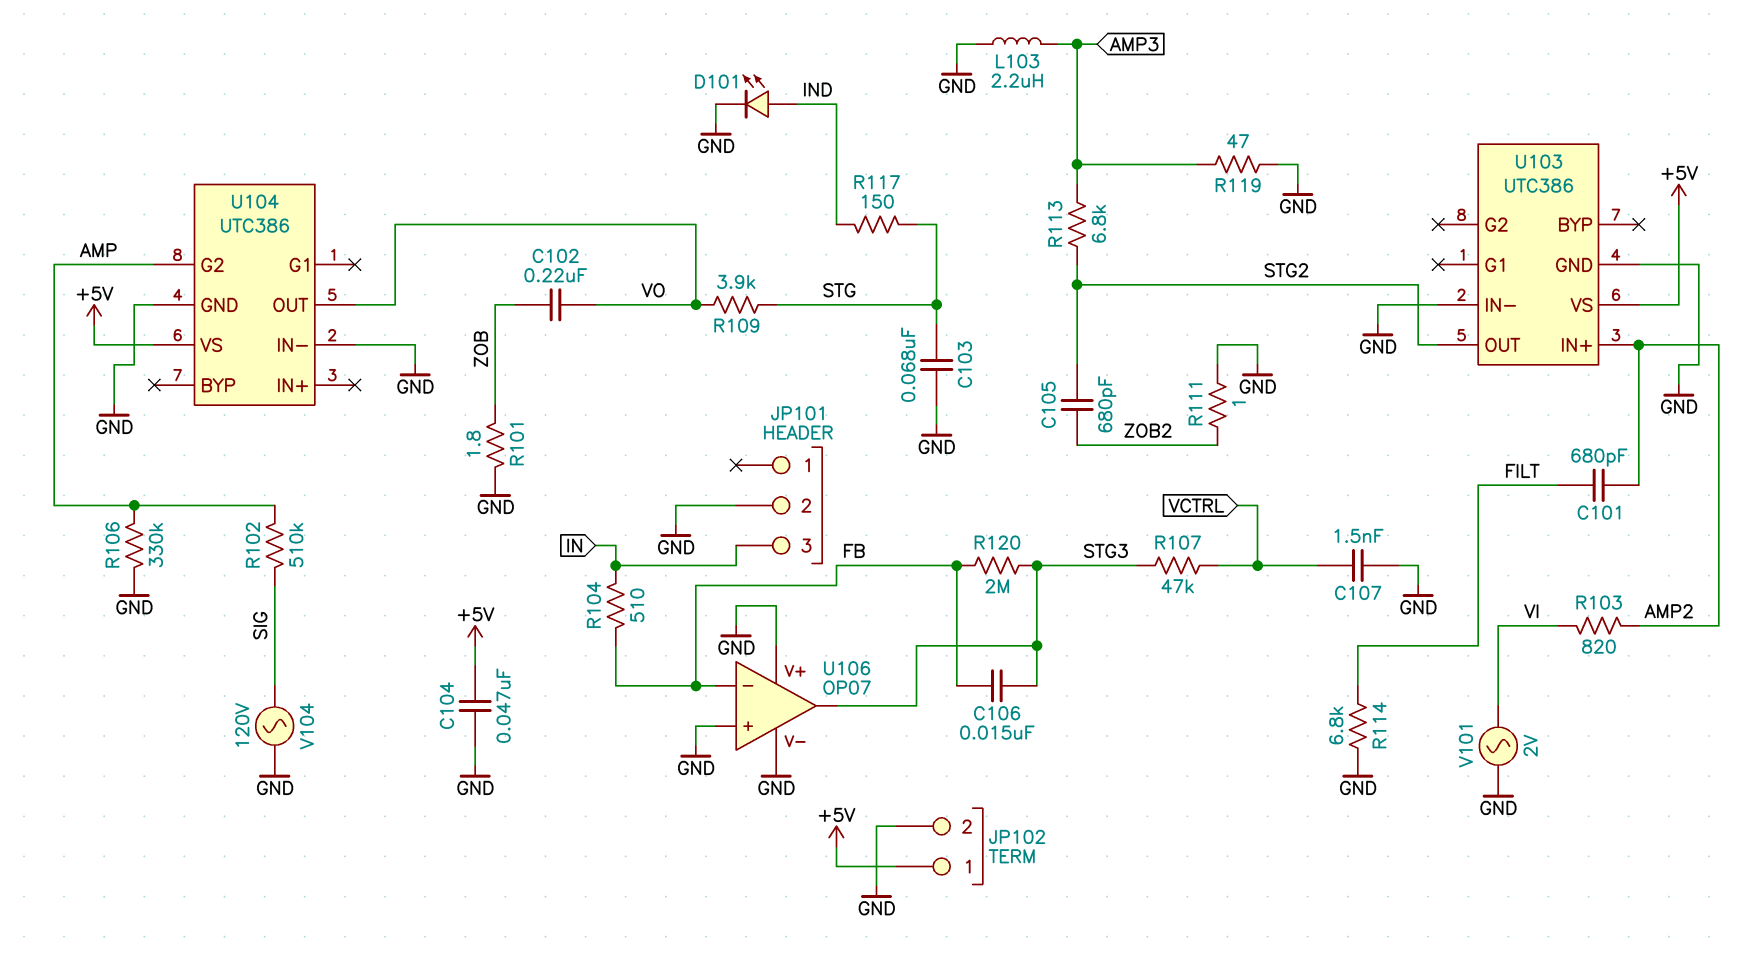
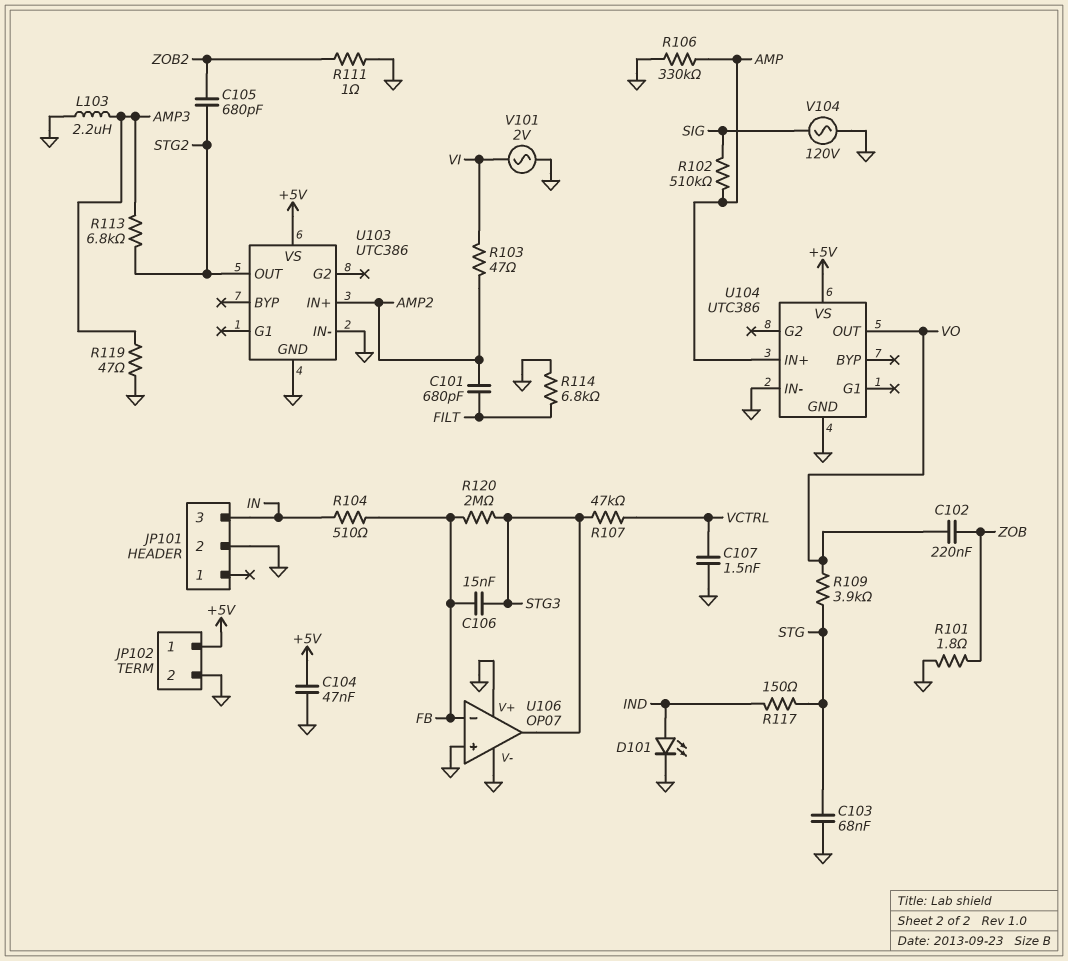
R103: 820 (AMP2, VI) -> 47 (AMP2, VI)
U104 pin G2: AMP -> none
U104 pin IN+: none -> AMP

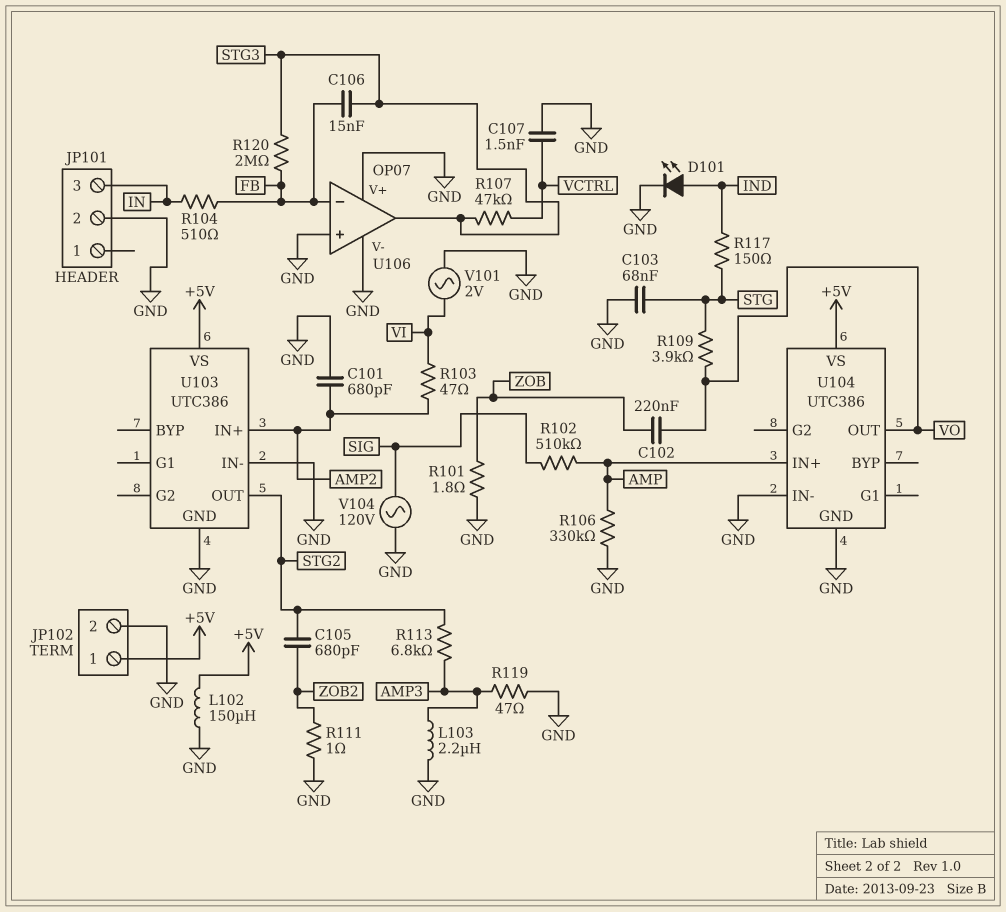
C101: 680pF (AMP2, FILT) -> 680pF (AMP2, GND)
C104: 47nF (+5V, GND) -> none
L102: none -> 150uH (+5V, GND)
R114: 6.8k (FILT, GND) -> none

